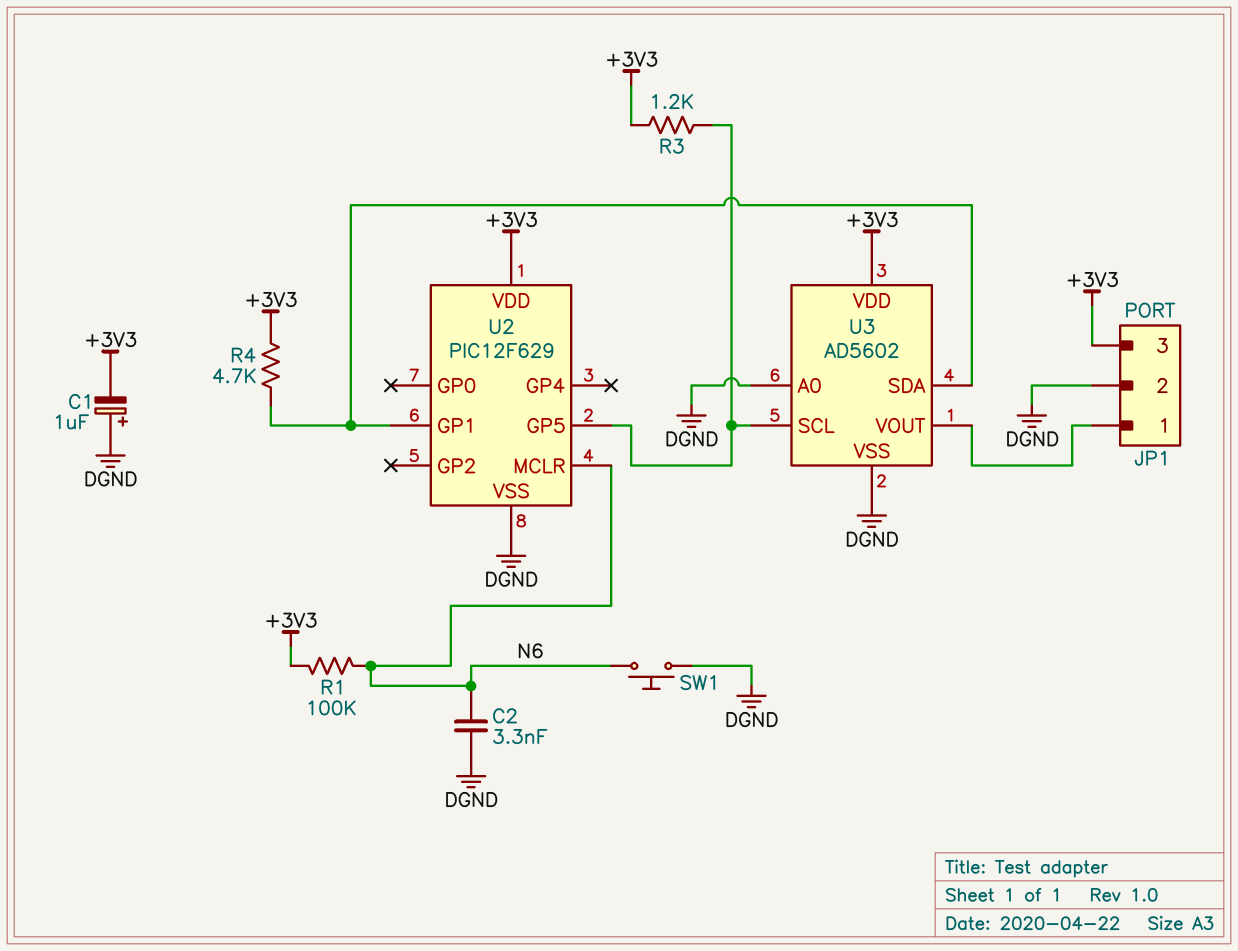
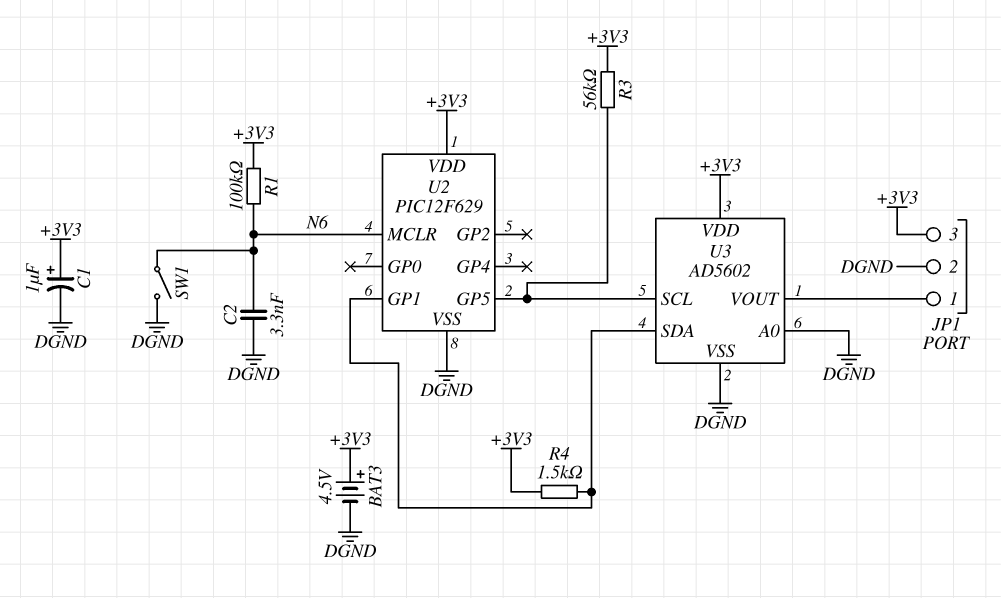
BAT3: none -> 4.5V (plus +3V3, minus DGND)
C1: 1uF (plus DGND, minus +3V3) -> 1uF (plus +3V3, minus DGND)
R3: 1.2k (+3V3, U2/GP5) -> 56k (+3V3, U2/GP5)
R4: 4.7k (+3V3, U2/GP1) -> 1.5k (+3V3, U2/GP1)
SW1: button (DGND, N6) -> switch (DGND, N6)

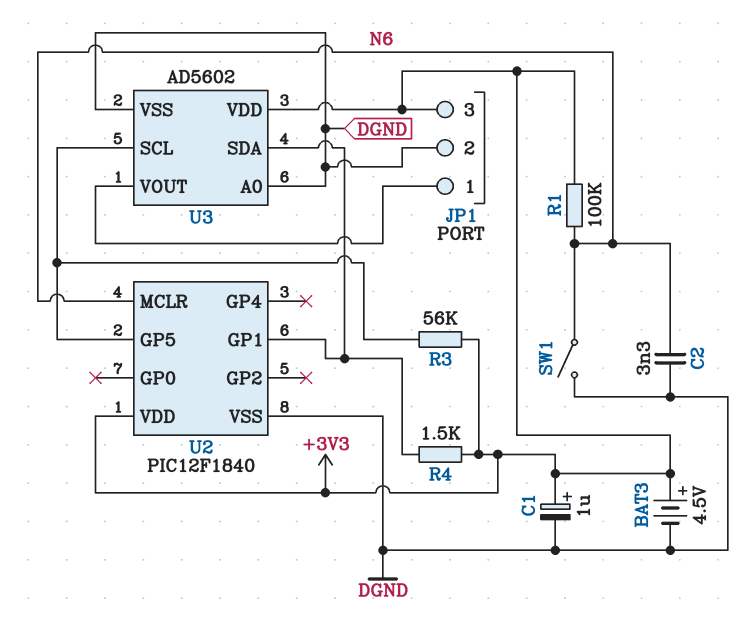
U2: PIC12F629 -> PIC12F1840

